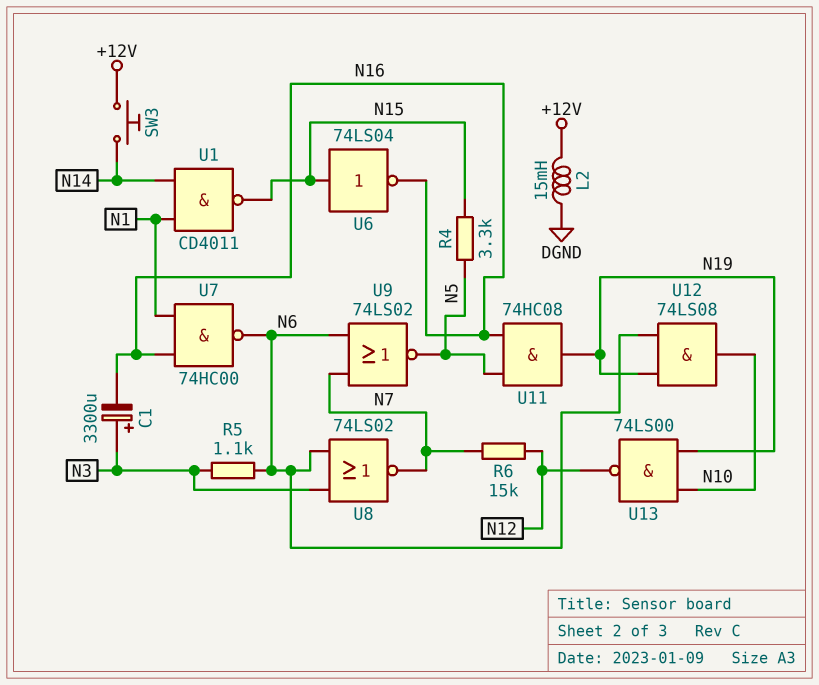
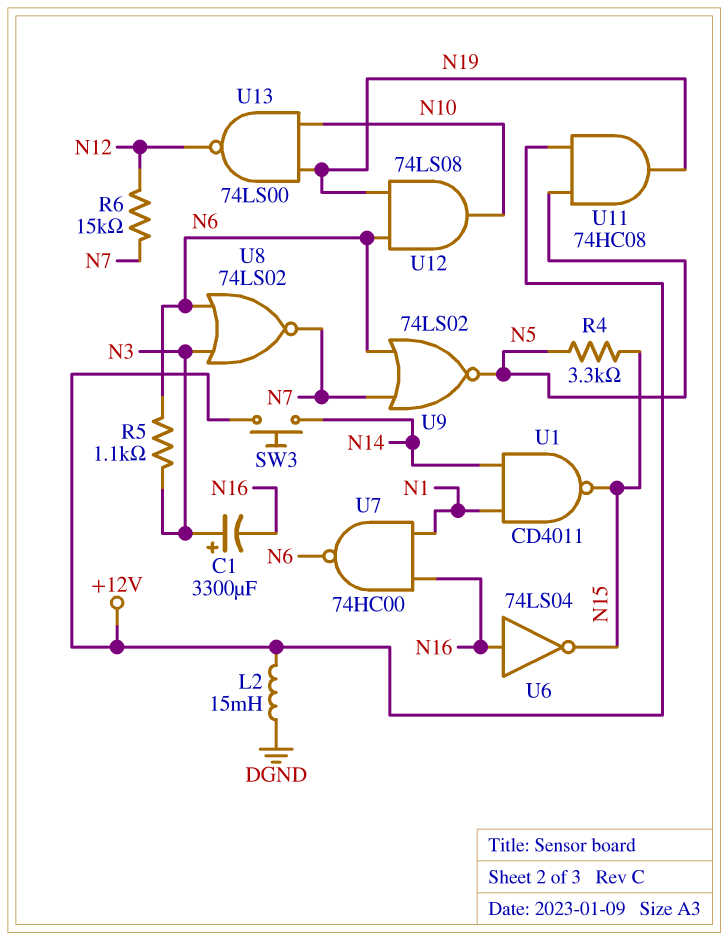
U6: NOT 74LS04 (in N15, out N16) -> NOT 74LS04 (in N16, out N15)
U11: AND 74HC08 (in N5, in N16, out N19) -> AND 74HC08 (in +12V, in N5, out N19)

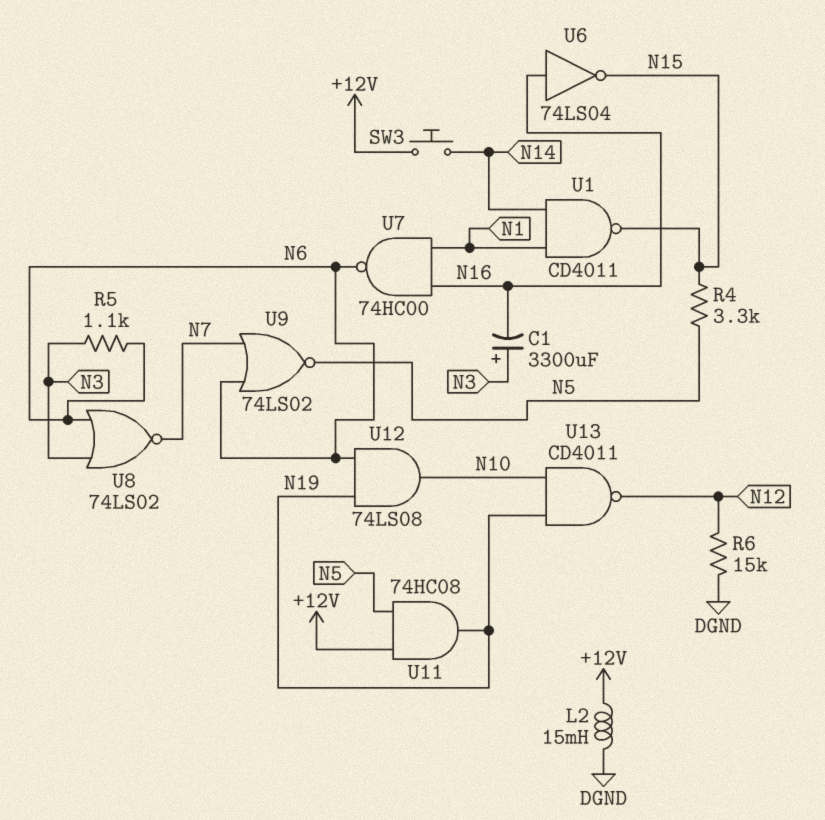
R6: 15k (N7, N12) -> 15k (DGND, N12)
U13: NAND 74LS00 (in N10, in N19, out N12) -> NAND CD4011 (in N10, in N19, out N12)

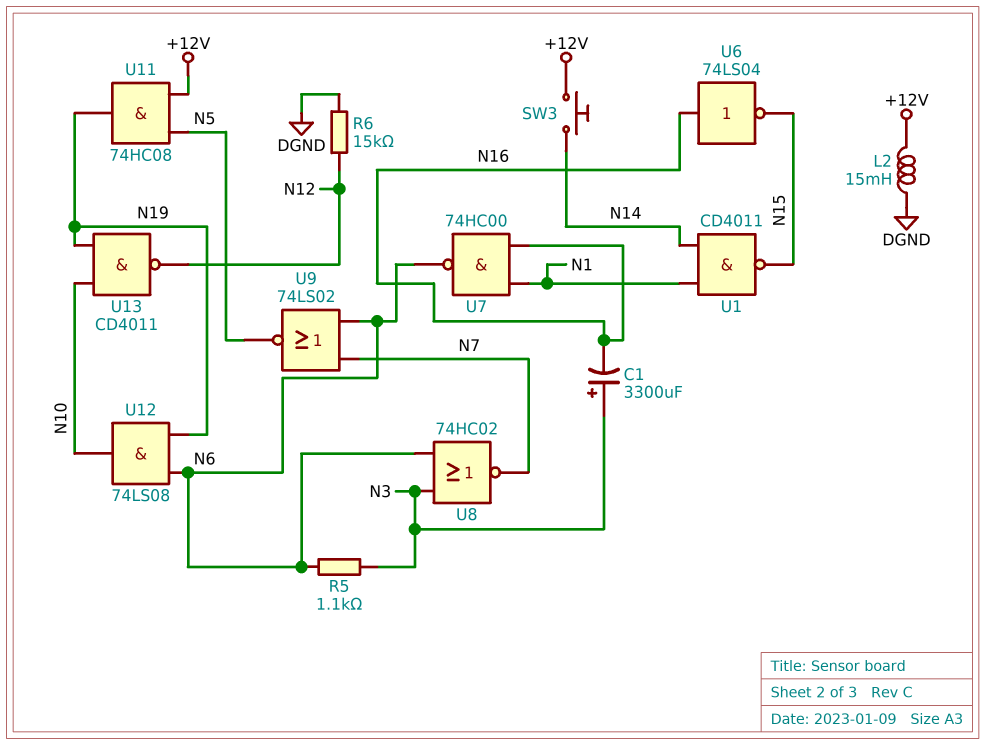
R4: 3.3k (N5, N15) -> none
U8: NOR 74LS02 (in N3, in N6, out N7) -> NOR 74HC02 (in N3, in N6, out N7)

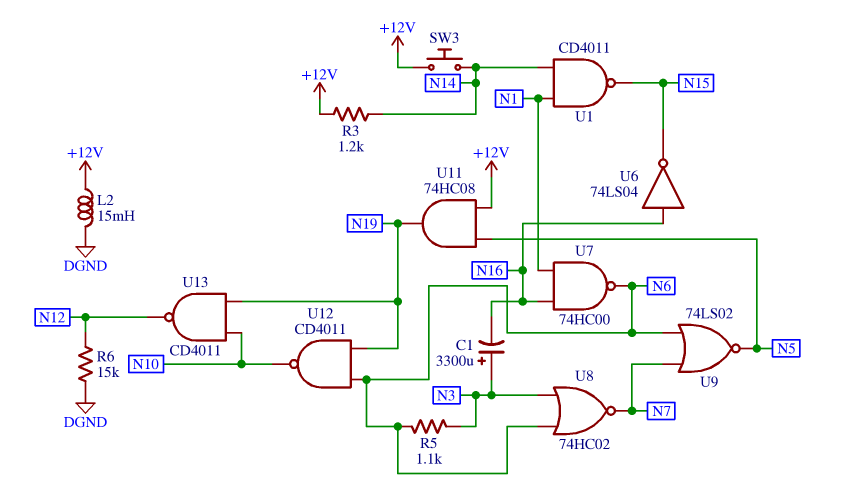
R3: none -> 1.2k (+12V, N14)
U12: AND 74LS08 (in N6, in N19, out N10) -> NAND CD4011 (in N6, in N19, out N10)

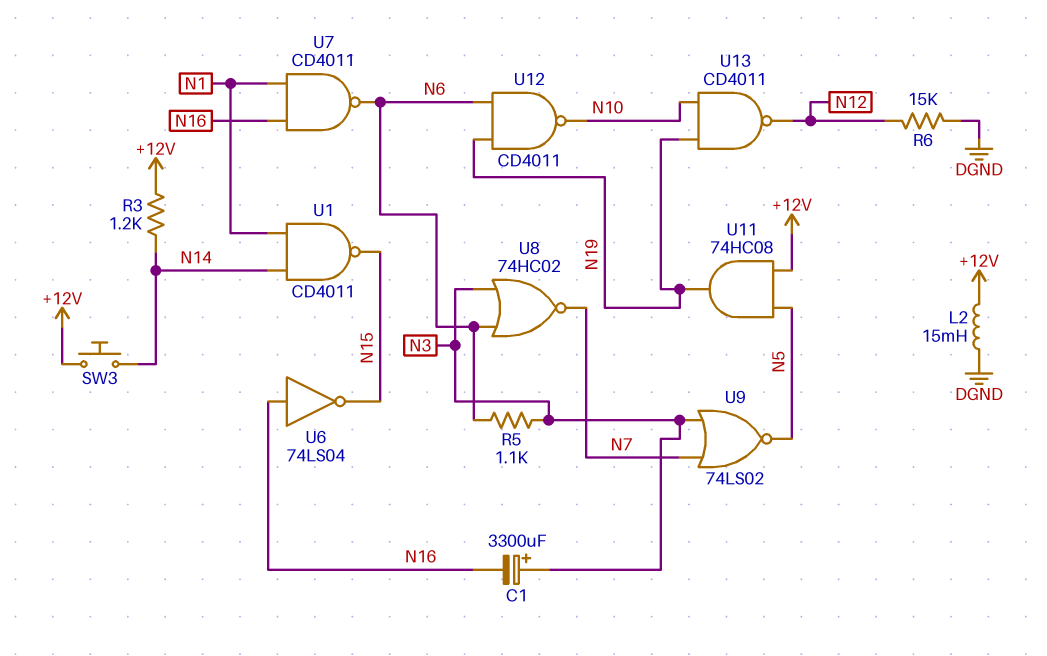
U7: NAND 74HC00 (in N1, in N16, out N6) -> NAND CD4011 (in N1, in N16, out N6)
U9: NOR 74LS02 (in N6, in N7, out N5) -> NOR 74LS02 (in N3, in N7, out N5)

